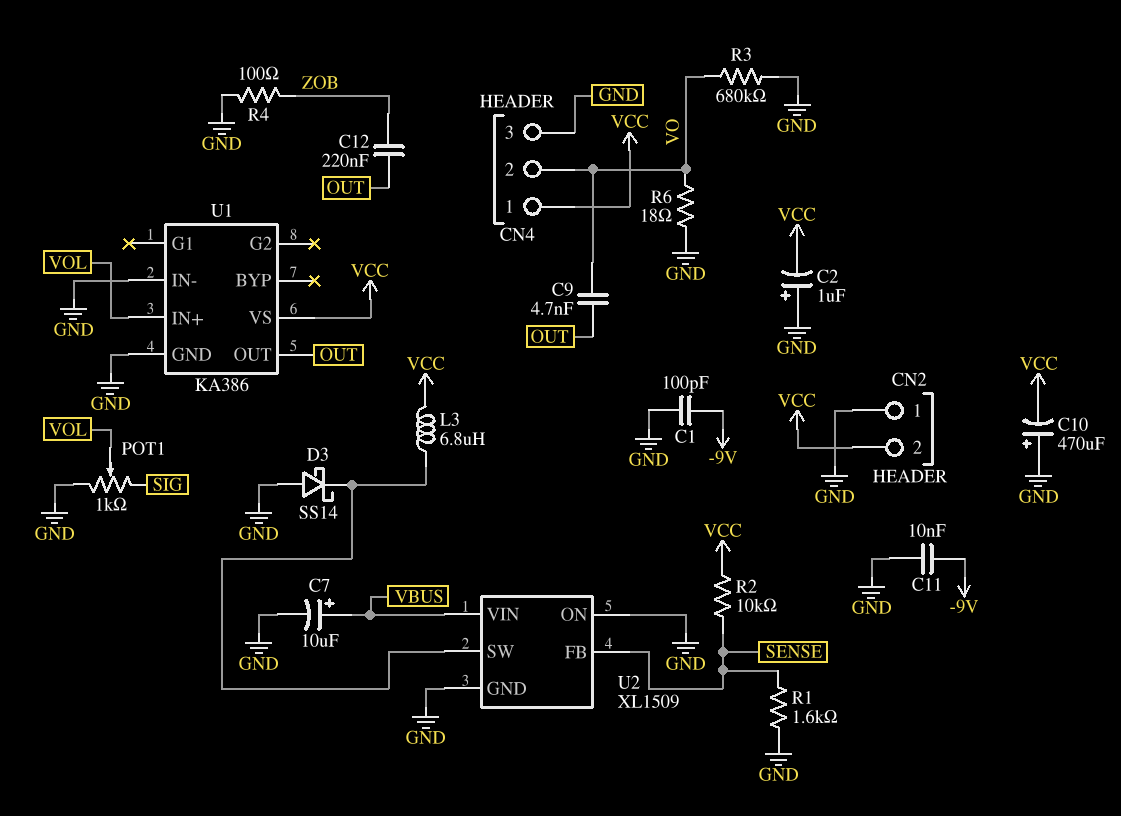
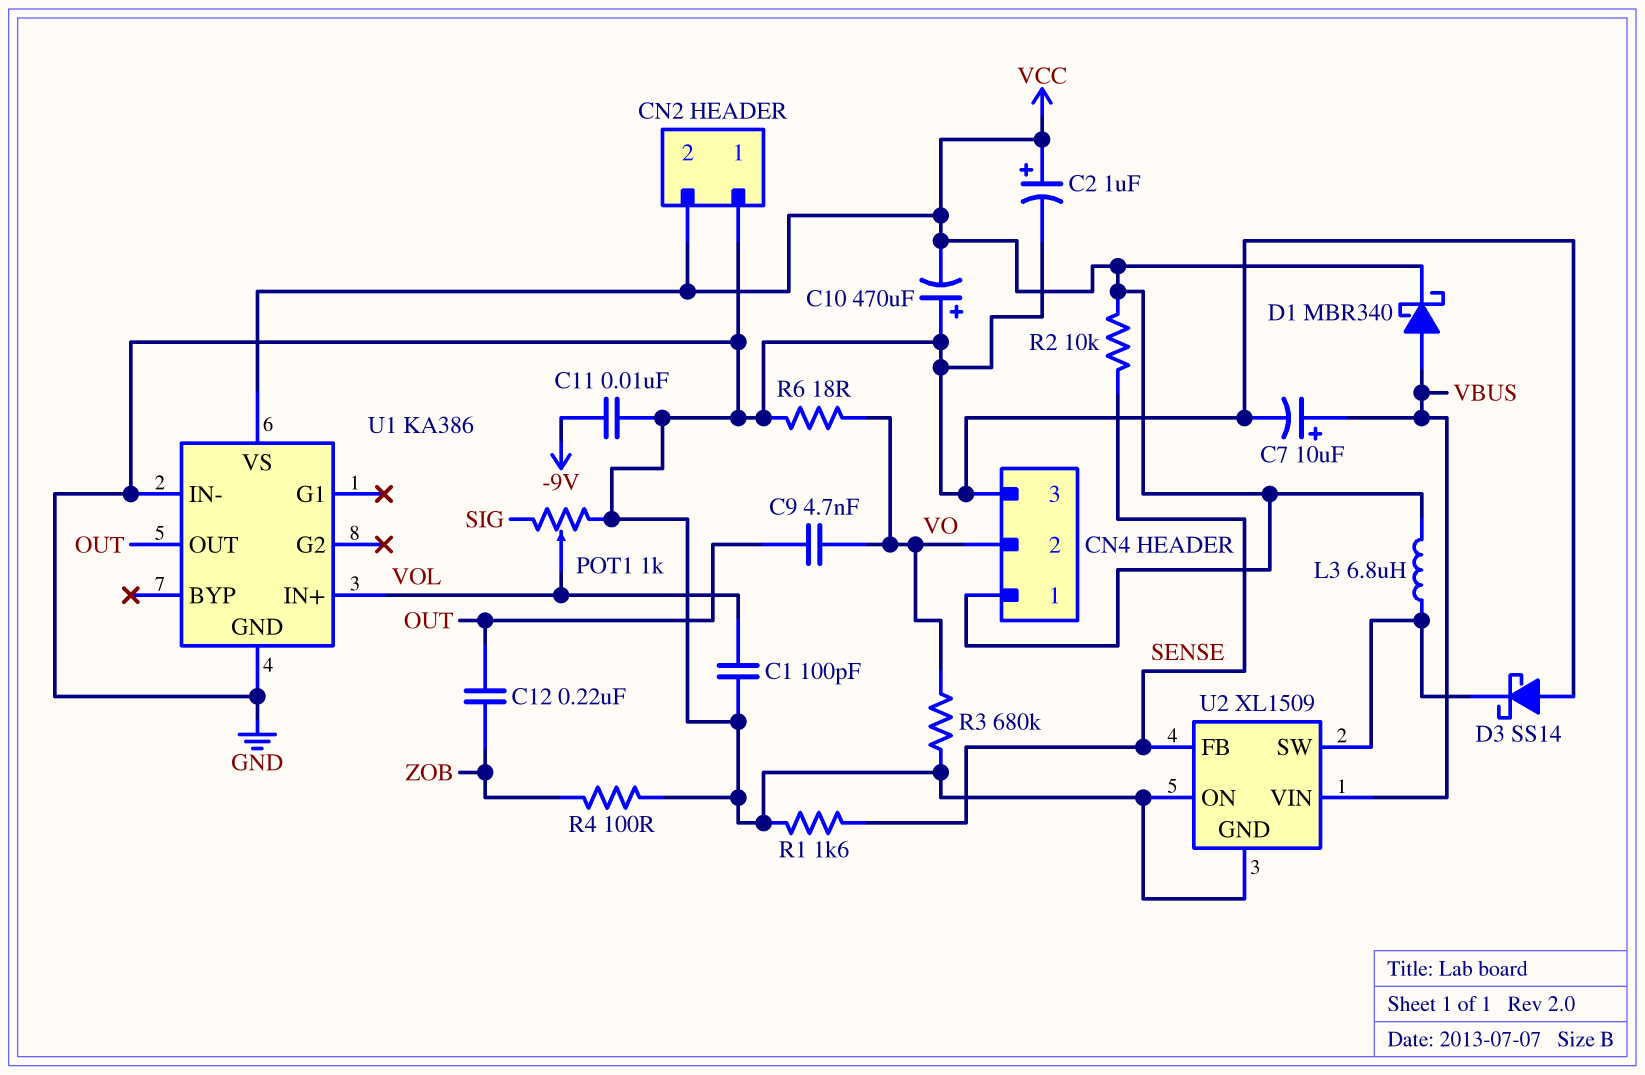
C1: 100pF (-9V, GND) -> 100pF (GND, VOL)
C2: 1uF (plus GND, minus VCC) -> 1uF (plus VCC, minus GND)
D1: none -> schottky MBR340 (A VBUS, K VCC)

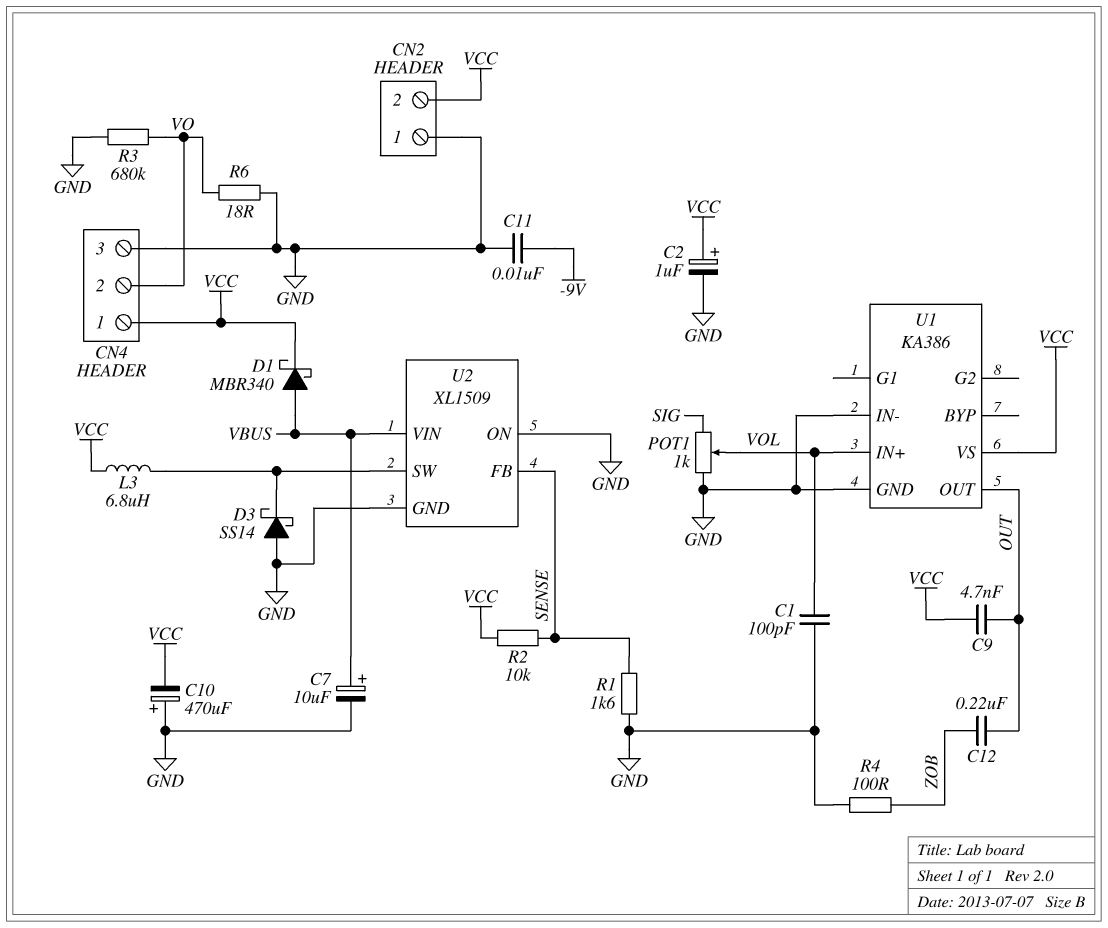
C9: 4.7nF (OUT, VO) -> 4.7nF (OUT, VCC)

